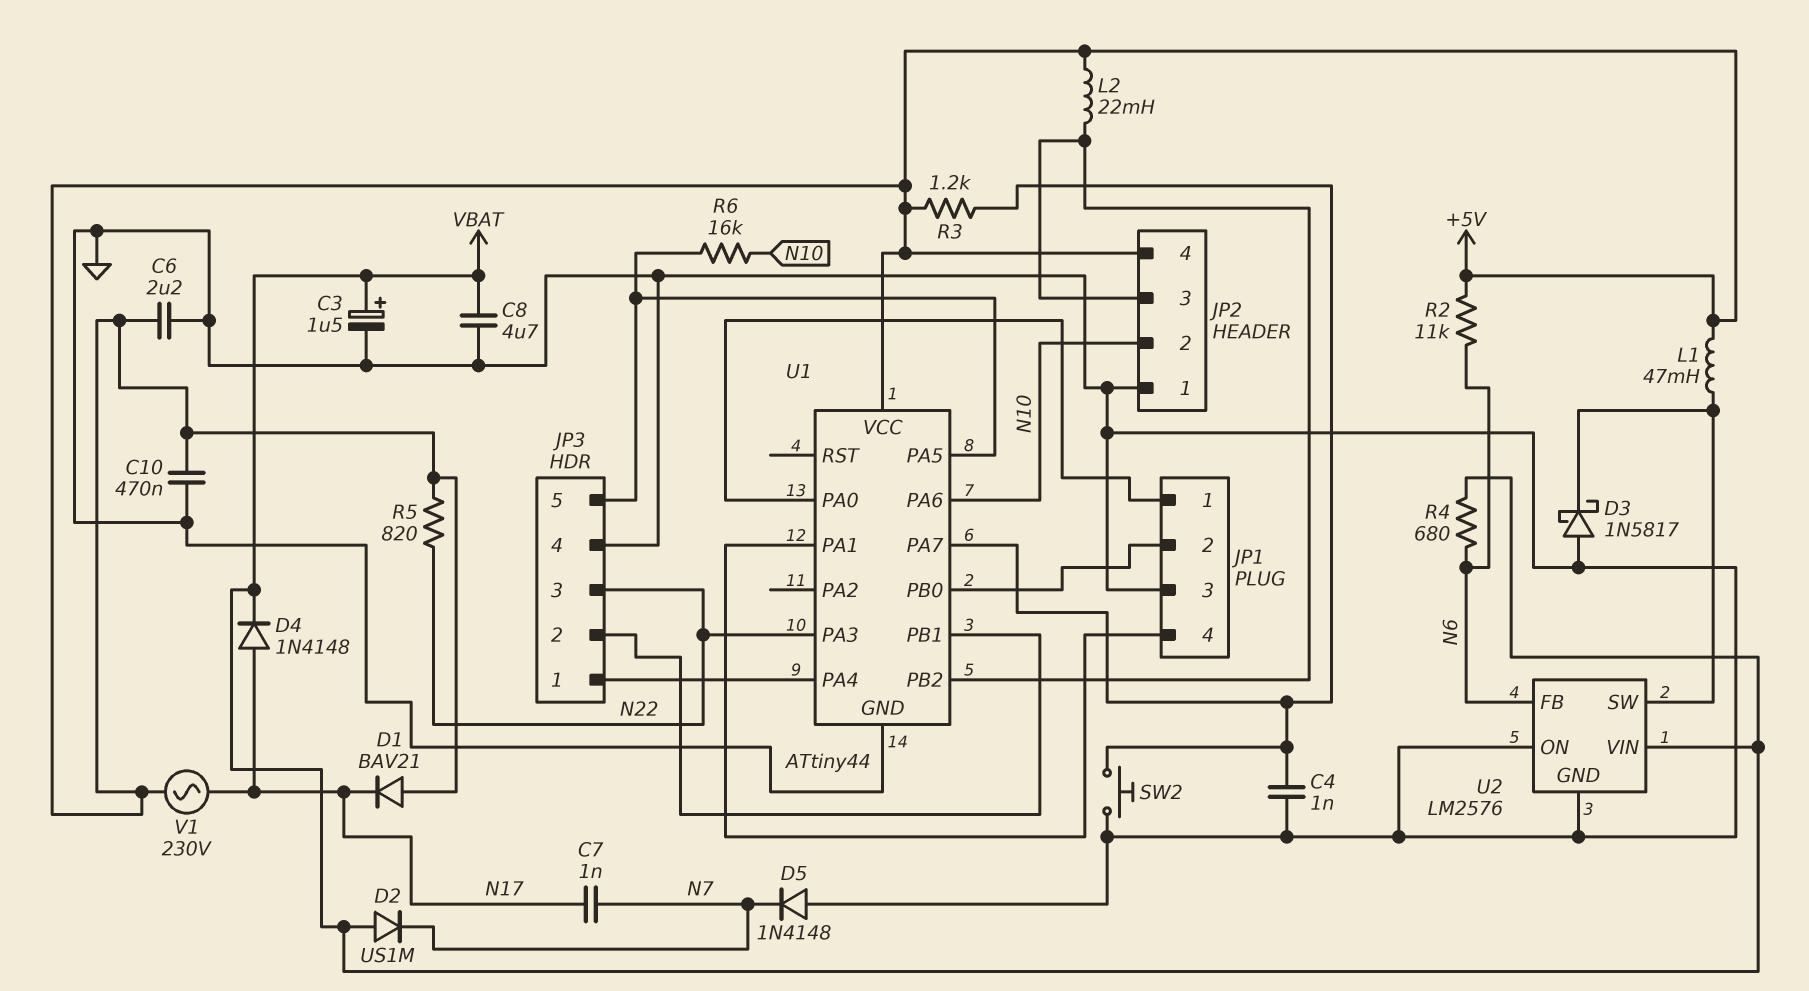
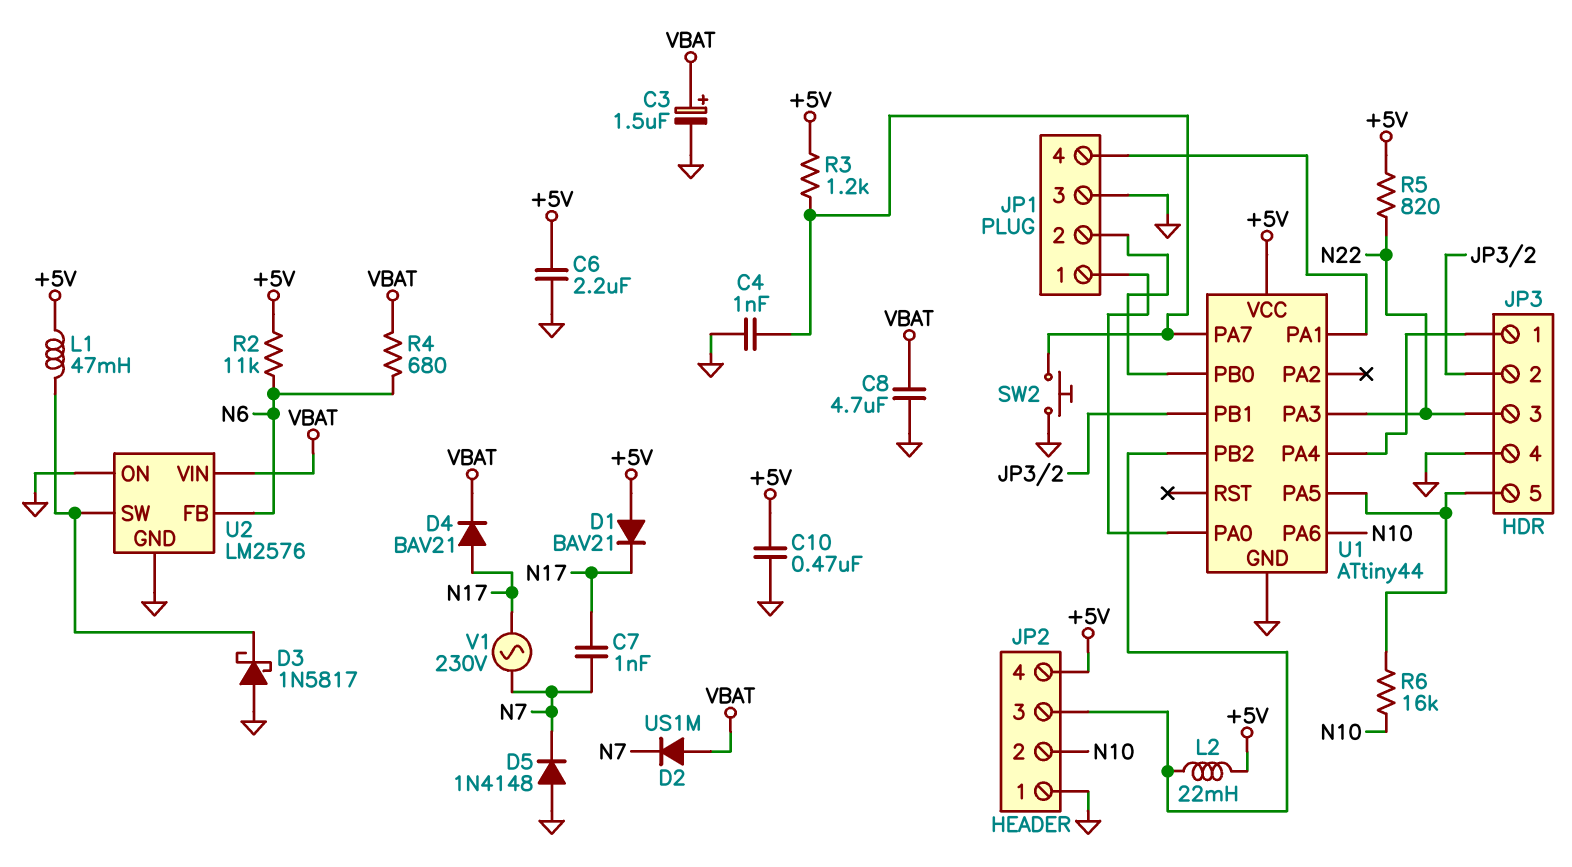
D4: diode 1N4148 (A N17, K VBAT) -> diode BAV21 (A N17, K VBAT)
V1: AC 230V (+5V, N17) -> AC 230V (N7, N17)

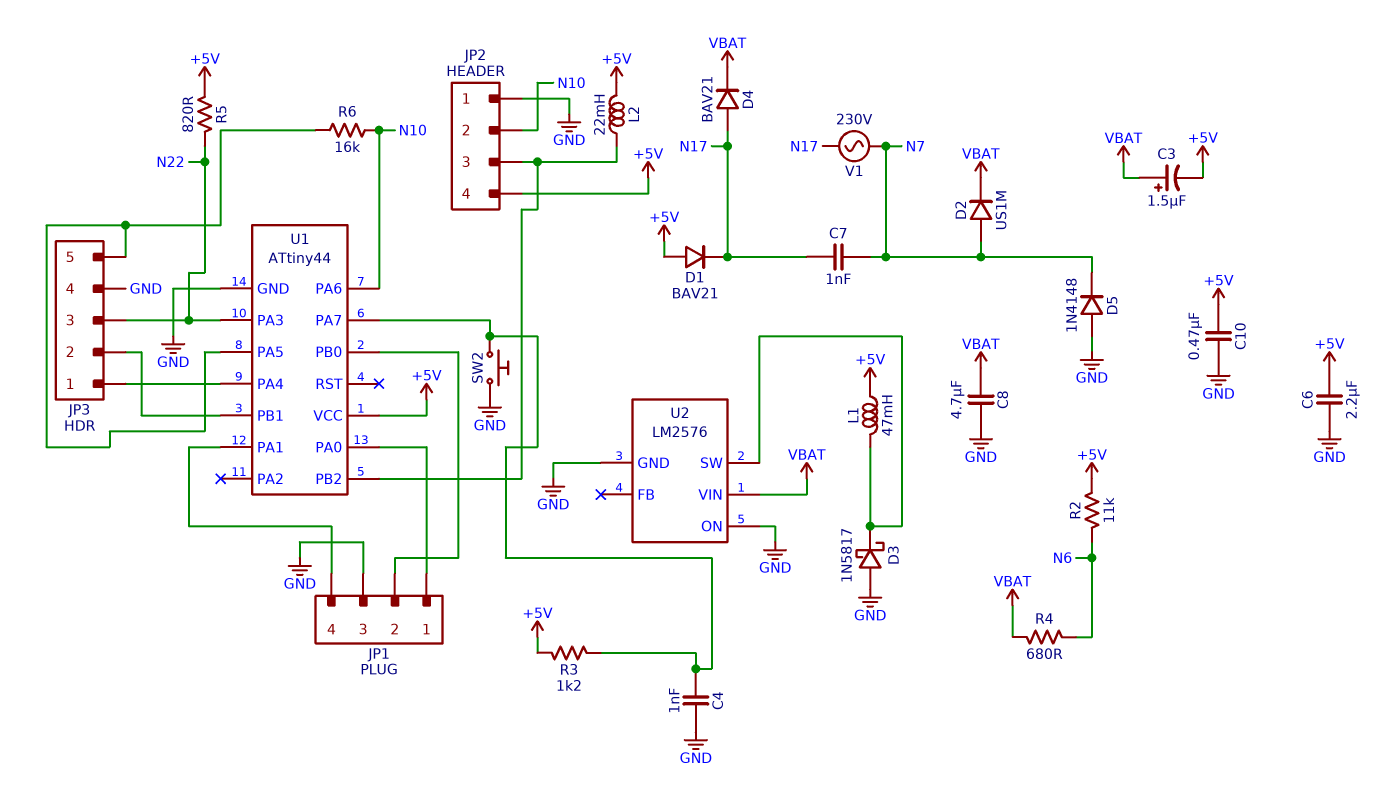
C3: 1.5uF (plus VBAT, minus GND) -> 1.5uF (plus VBAT, minus +5V)
D2: diode US1M (A VBAT, K N7) -> diode US1M (A N7, K VBAT)
U2 pin FB: N6 -> none

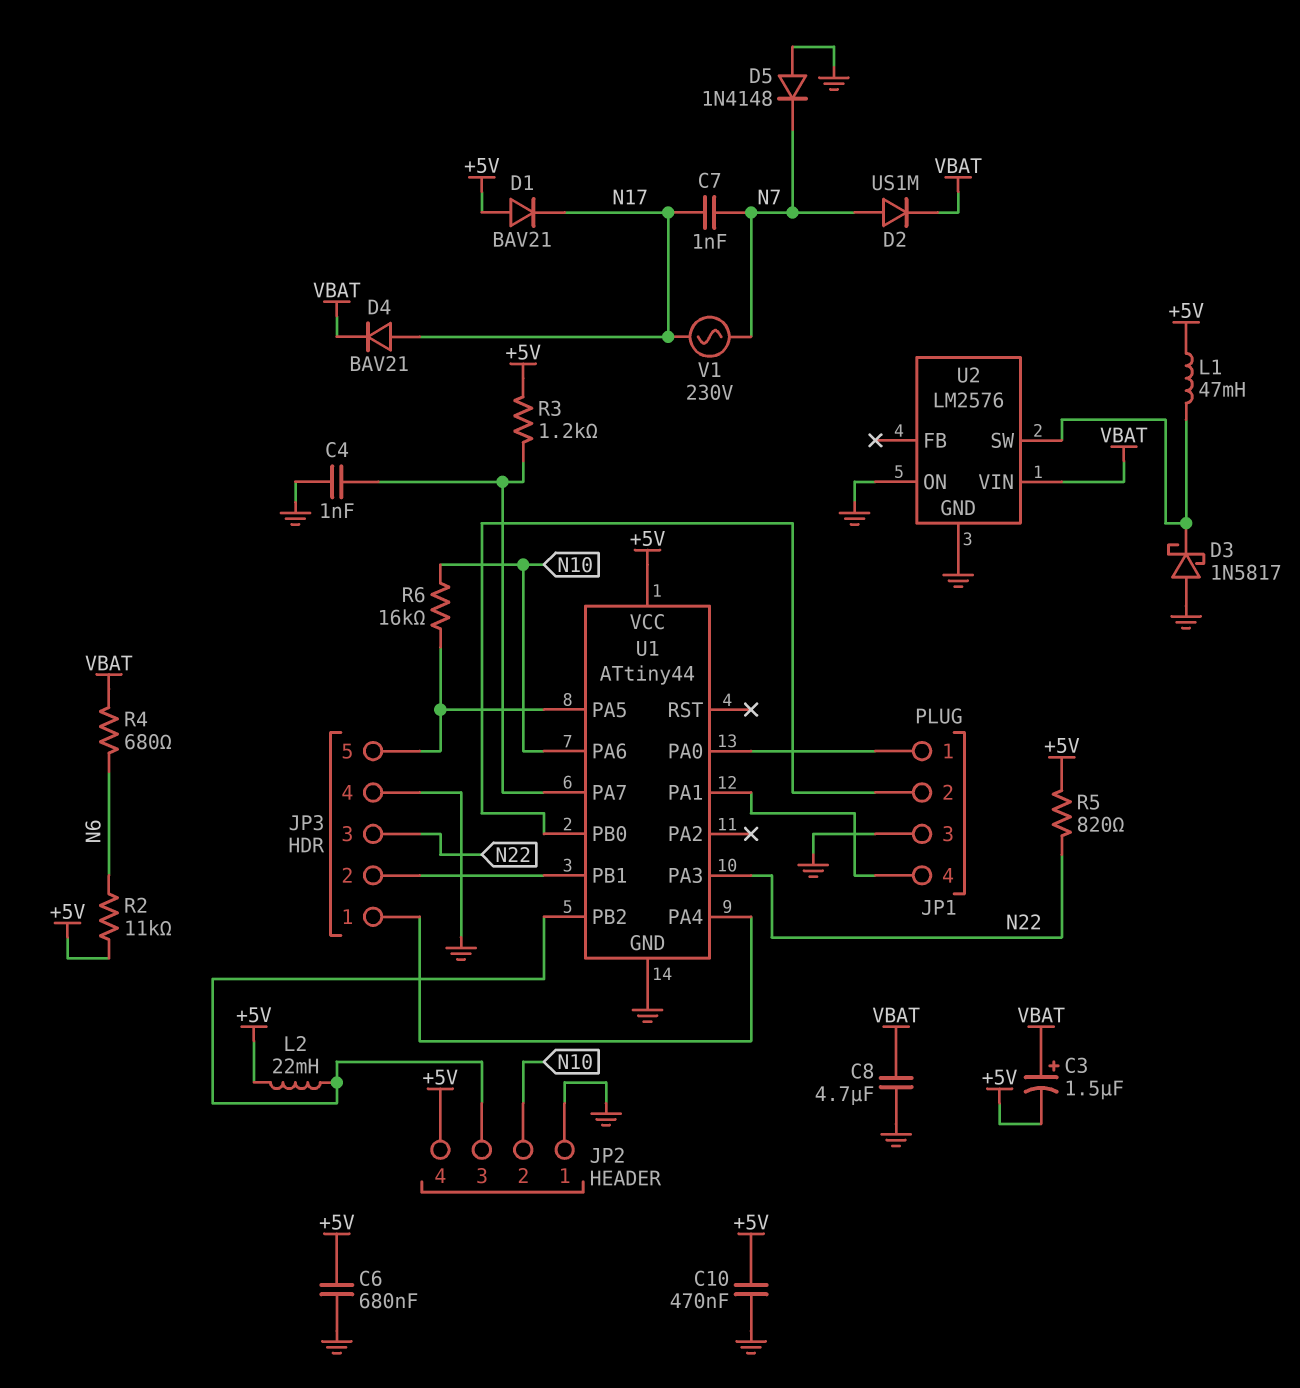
C6: 2.2uF (+5V, GND) -> 680nF (+5V, GND)
SW2: button (GND, U1/PA7) -> none

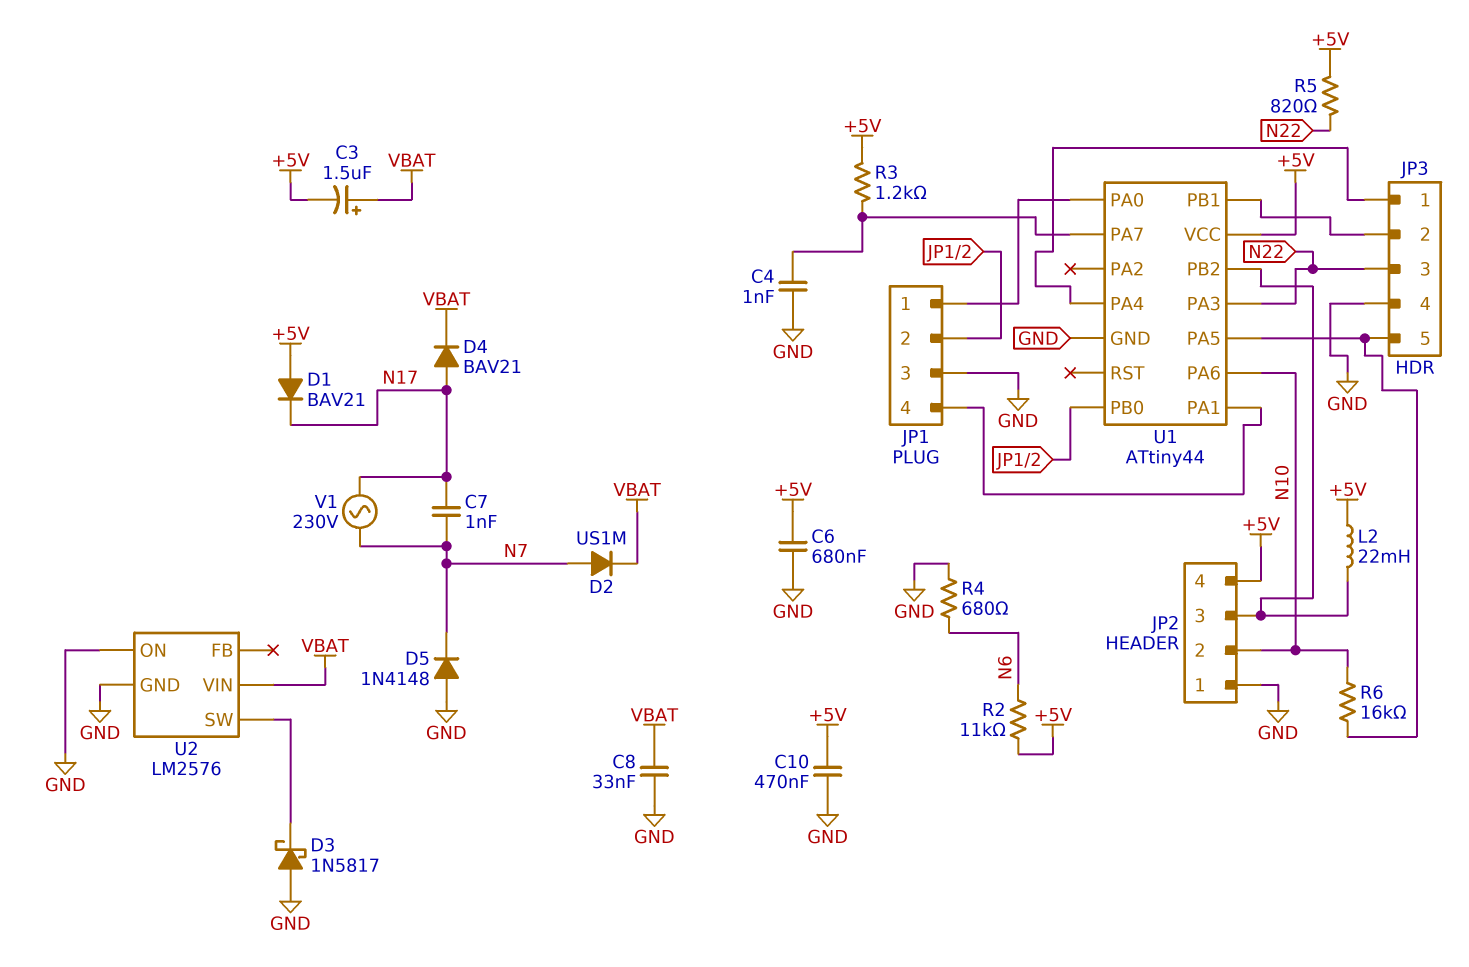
C8: 4.7uF (GND, VBAT) -> 33nF (GND, VBAT)
L1: 47mH (+5V, U2/SW) -> none
R4: 680 (N6, VBAT) -> 680 (GND, N6)

